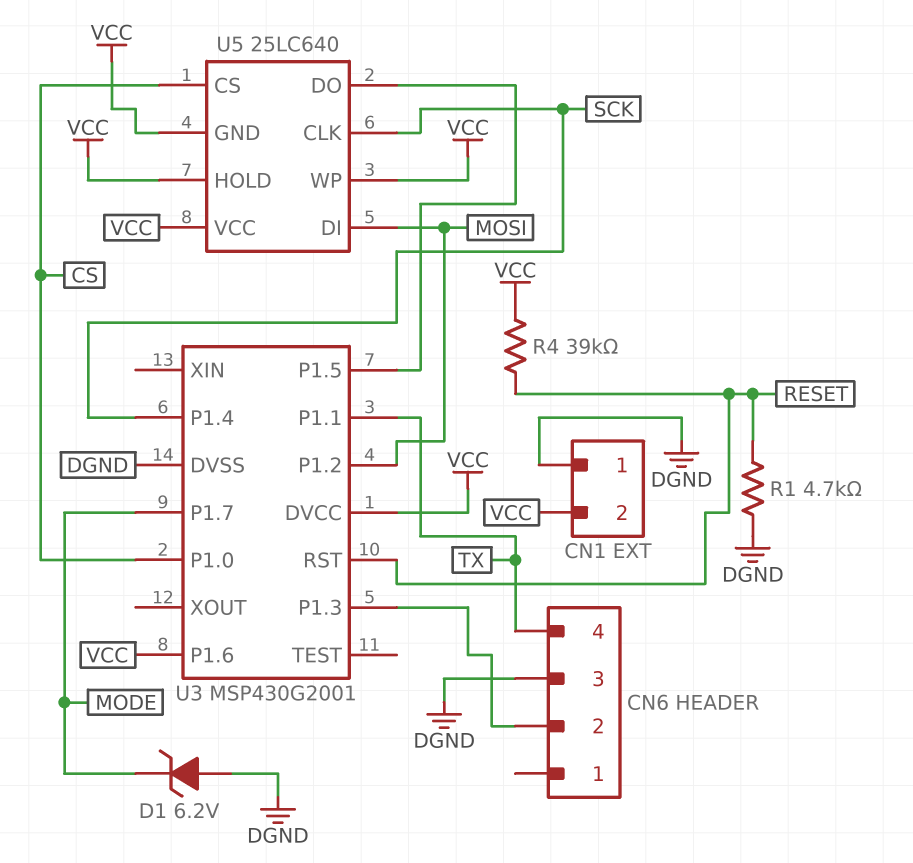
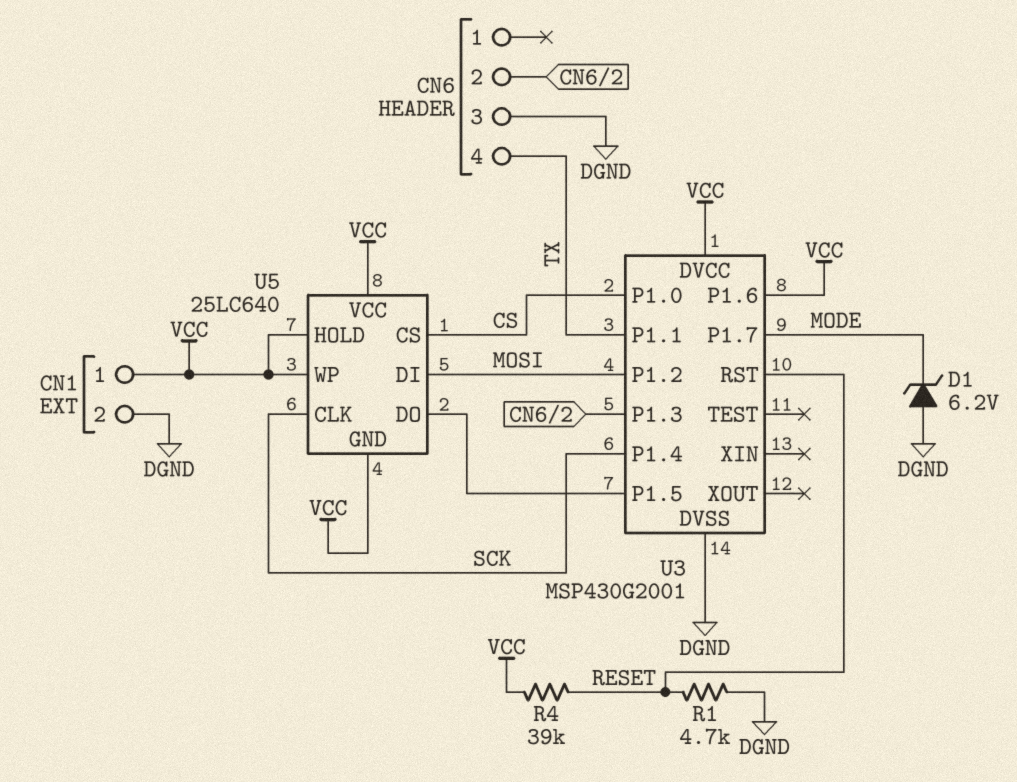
CN1 pin 1: DGND -> VCC
CN1 pin 2: VCC -> DGND

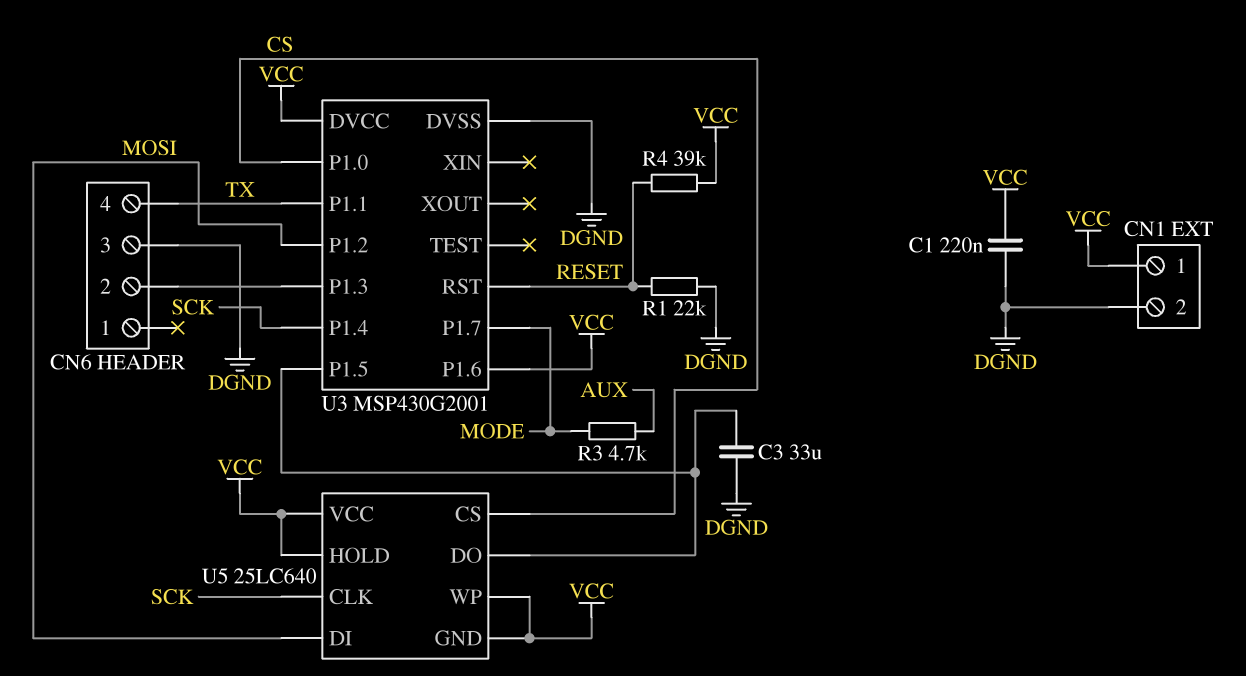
C1: none -> 220nF (DGND, VCC)
C3: none -> 33uF (DGND, U3/P1.5)
D1: zener 6.2V (A DGND, K MODE) -> none
R1: 4.7k (DGND, RESET) -> 22k (DGND, RESET)
R3: none -> 4.7k (AUX, MODE)

